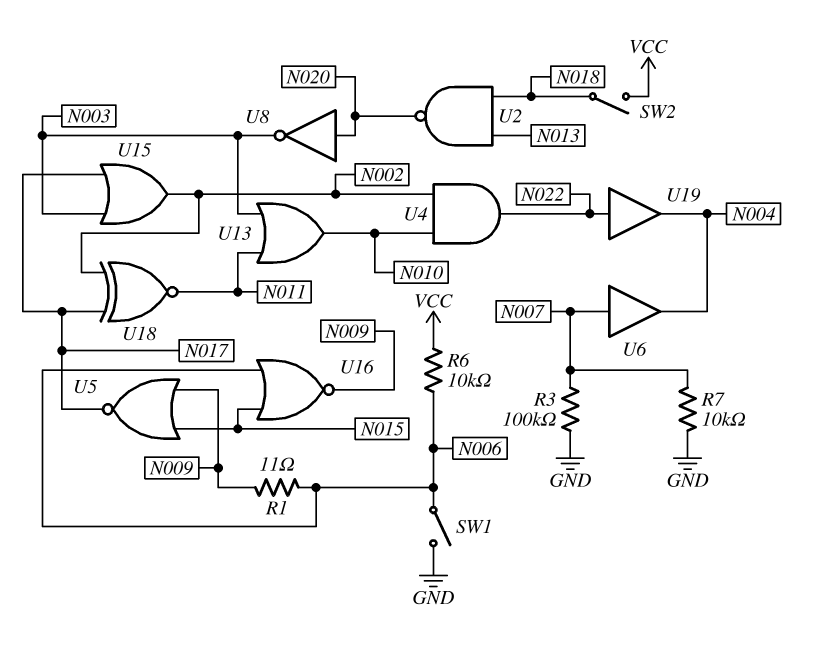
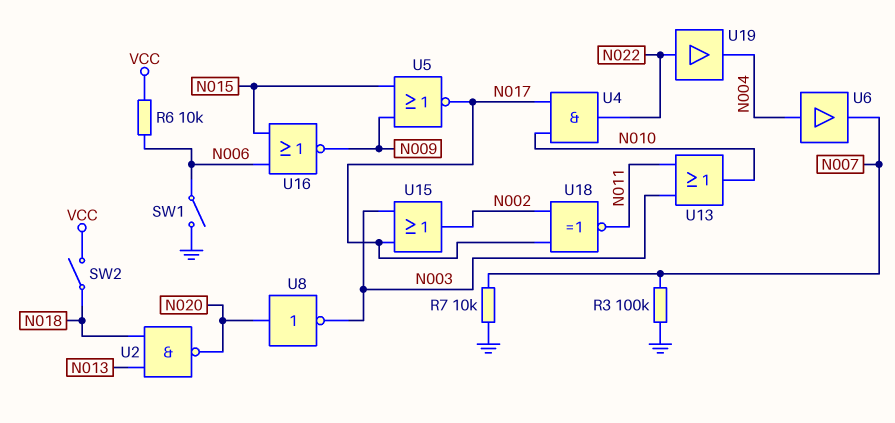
R1: 11 (N006, N009) -> none
U4: AND (in N002, in N010, out N022) -> AND (in N010, in N017, out N022)
U6: buffer (in N007, out N004) -> buffer (in N004, out N007)

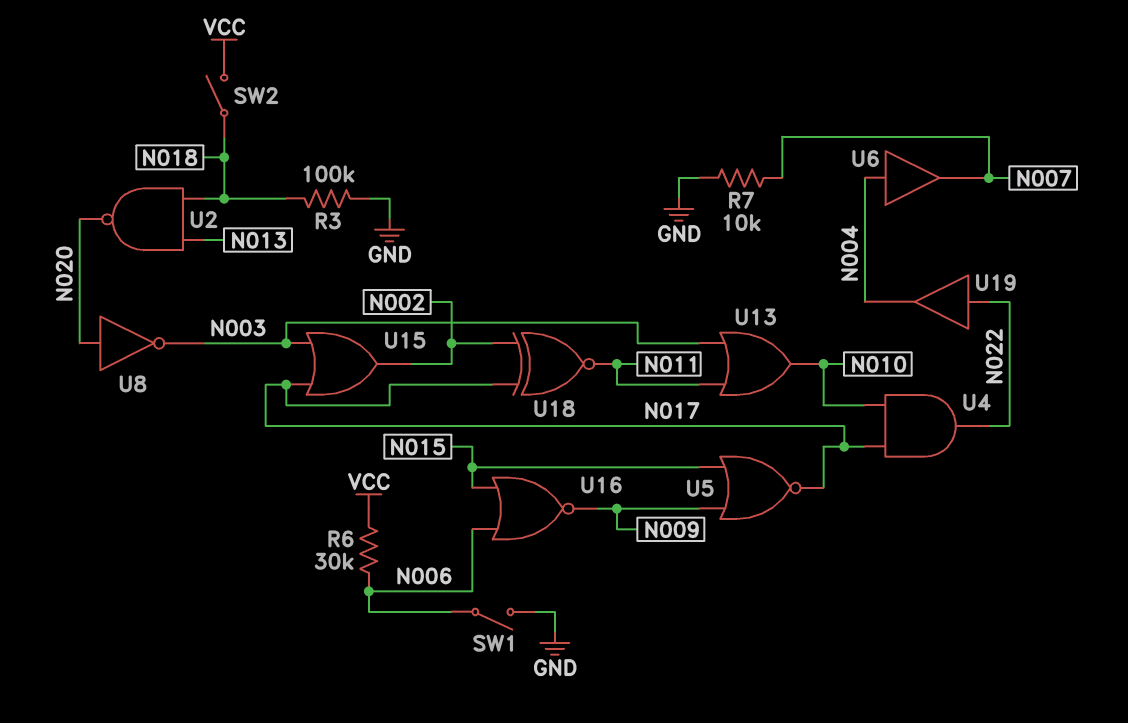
R3: 100k (GND, N007) -> 100k (GND, N018)
R6: 10k (N006, VCC) -> 30k (N006, VCC)

